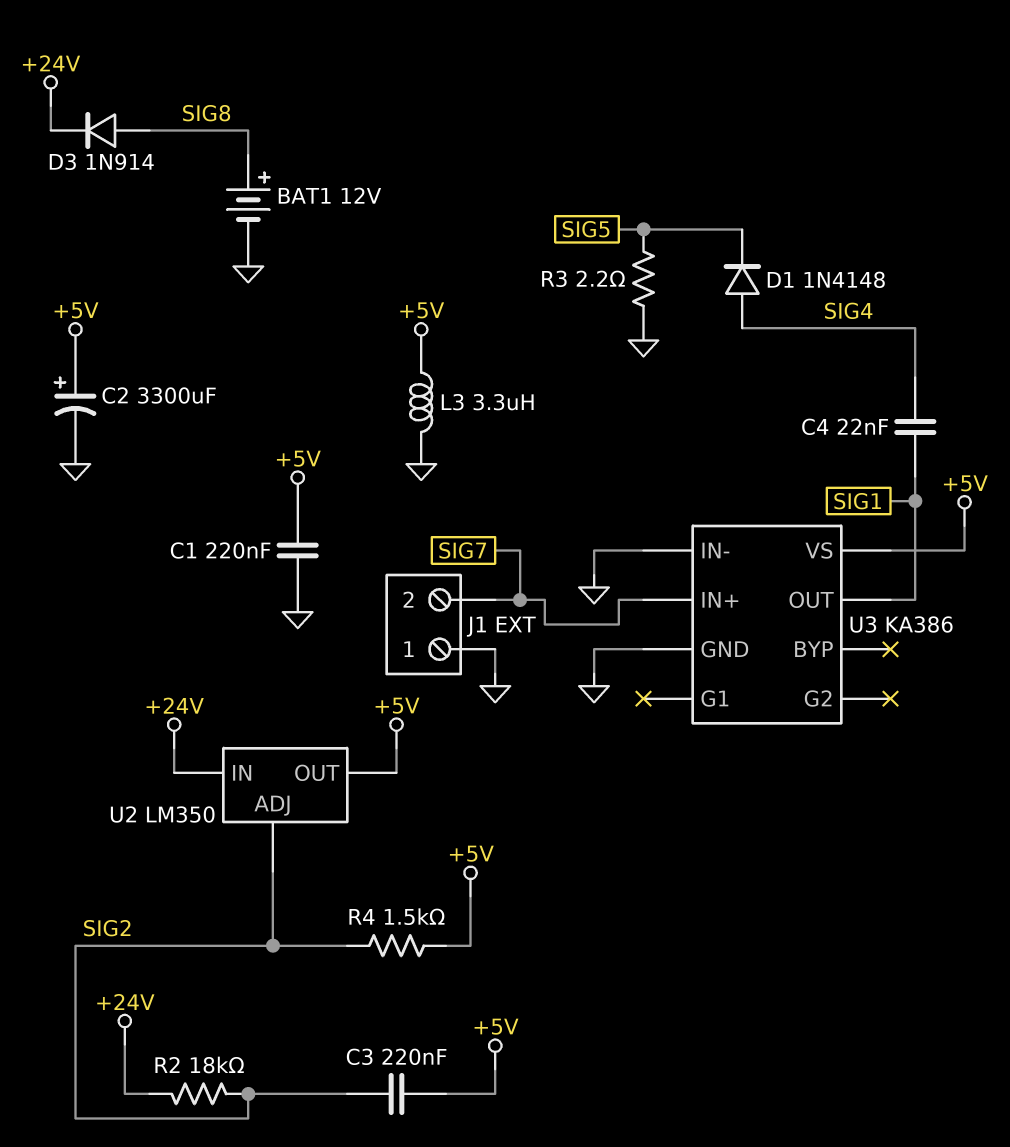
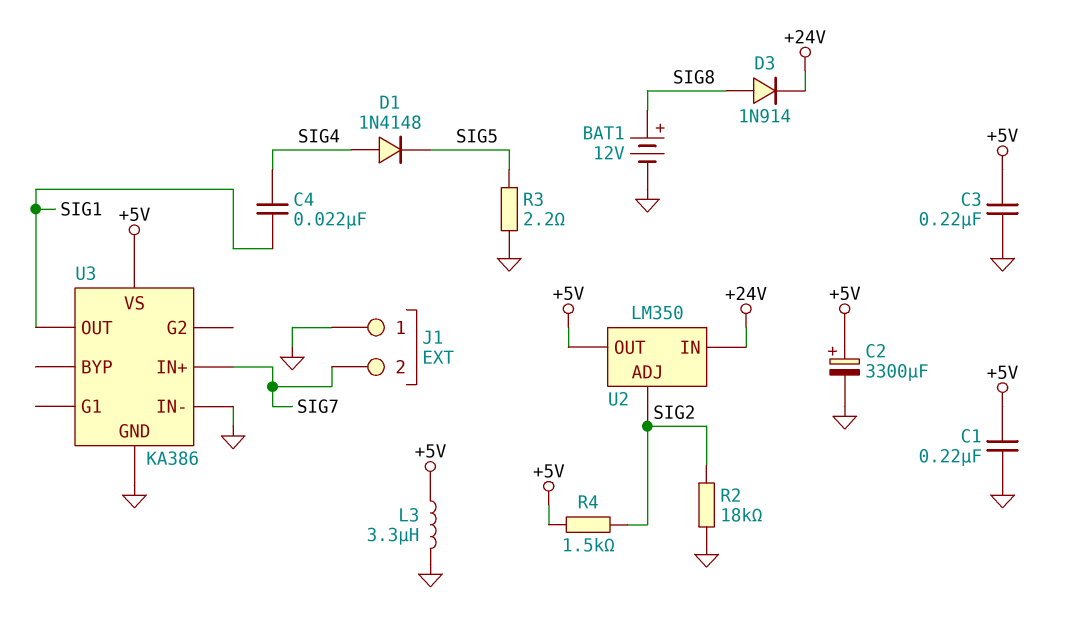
C3: 220nF (+5V, SIG2) -> 220nF (+5V, GND)
R2: 18k (+24V, SIG2) -> 18k (GND, SIG2)

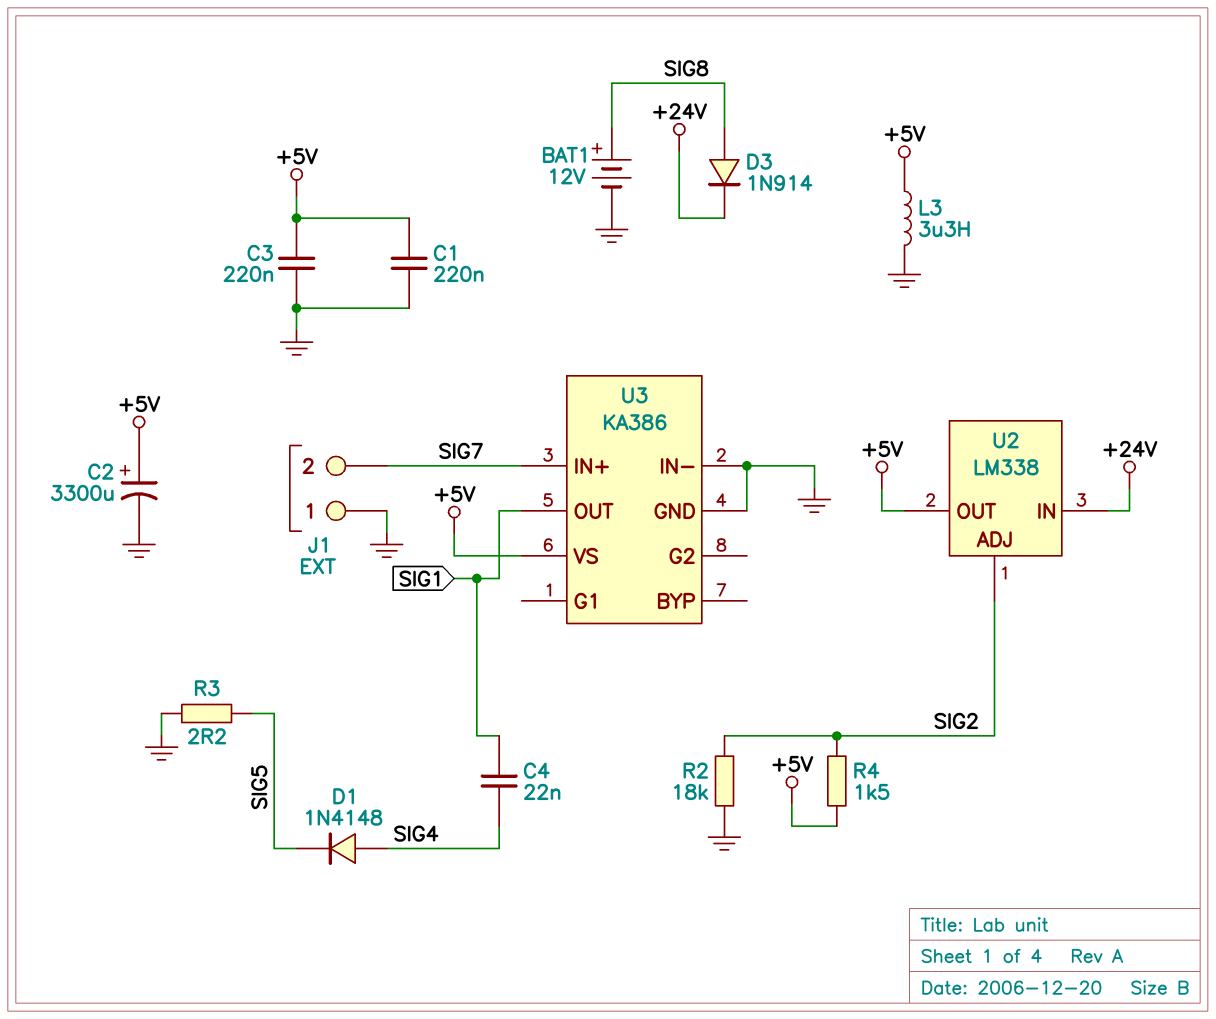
U2: LM350 -> LM338

